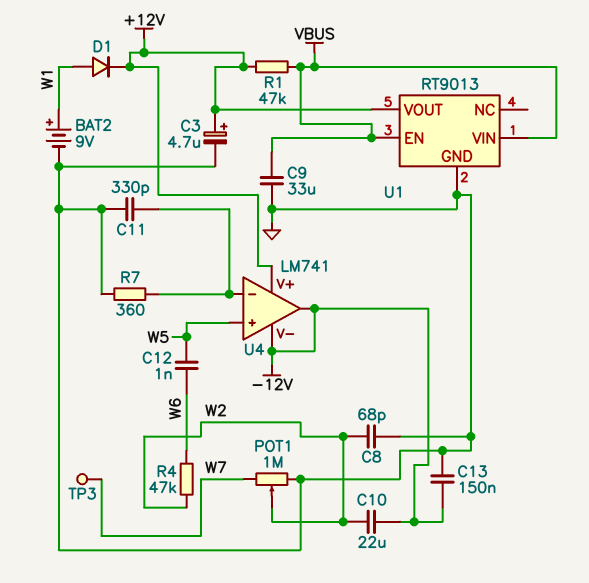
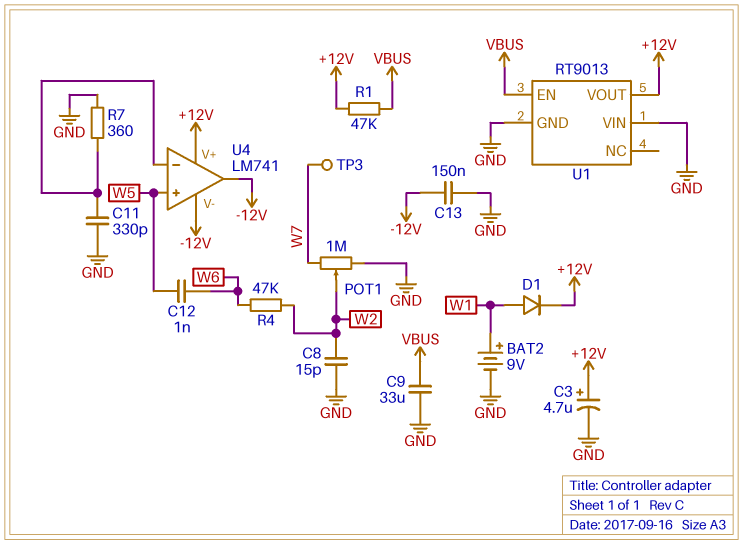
C8: 68pF (GND, W2) -> 15pF (GND, W2)
C10: 22uF (-12V, W2) -> none
U1 pin VIN: VBUS -> GND

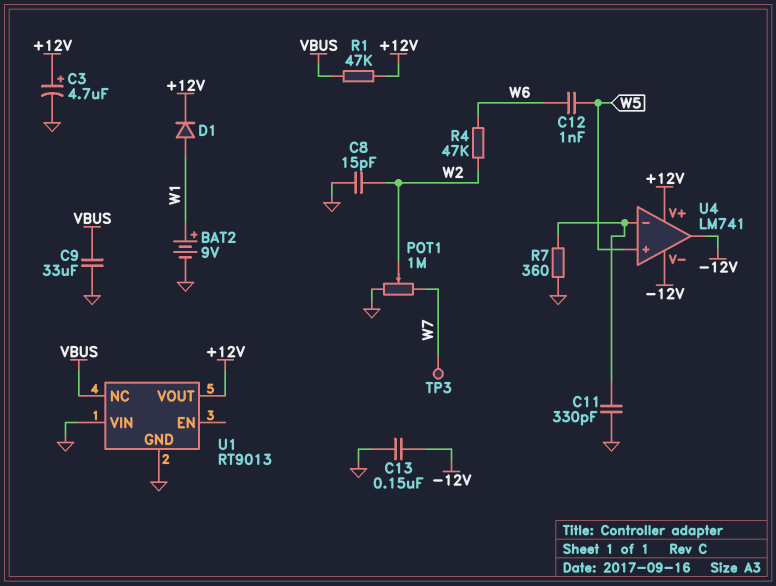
U1 pin EN: VBUS -> none
U1 pin NC: none -> VBUS

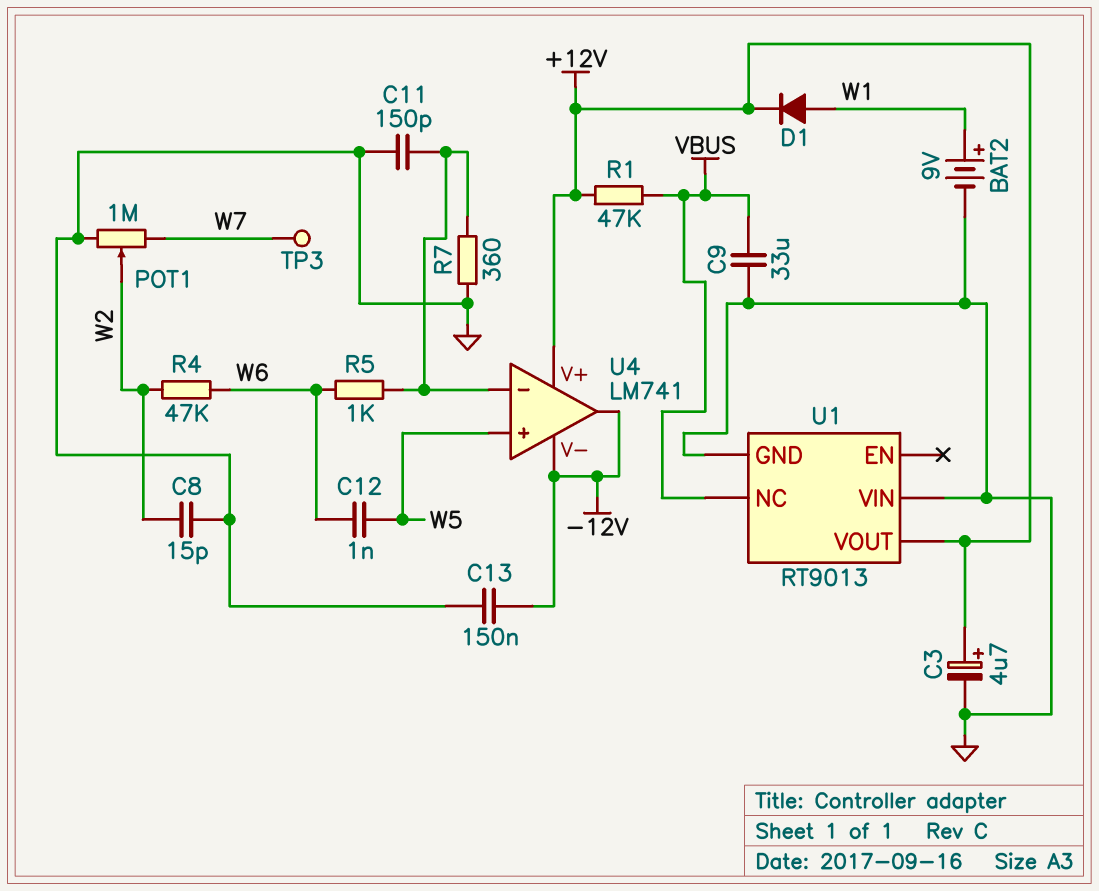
C11: 330pF (GND, U4/in-) -> 150pF (GND, U4/in-)
R5: none -> 1k (U4/in-, W6)

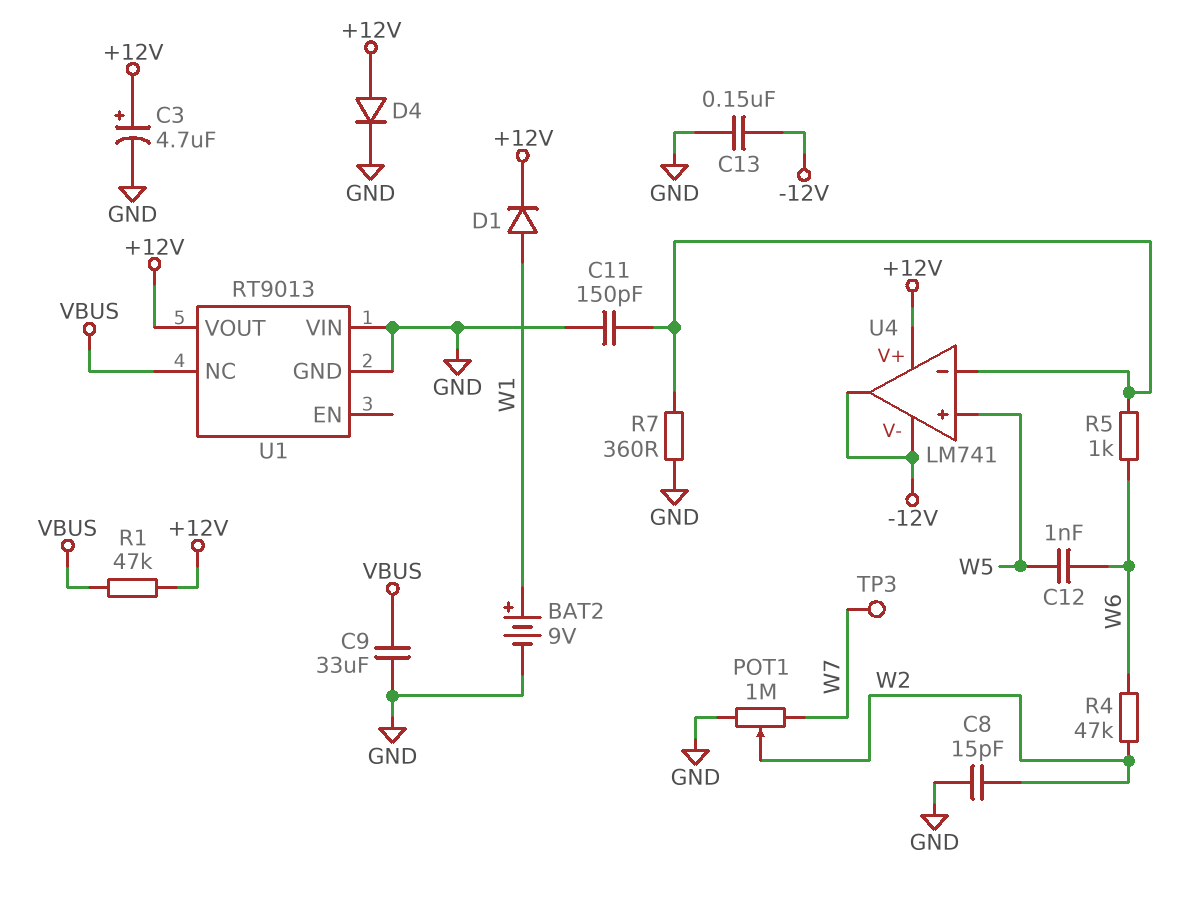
D4: none -> diode (A +12V, K GND)

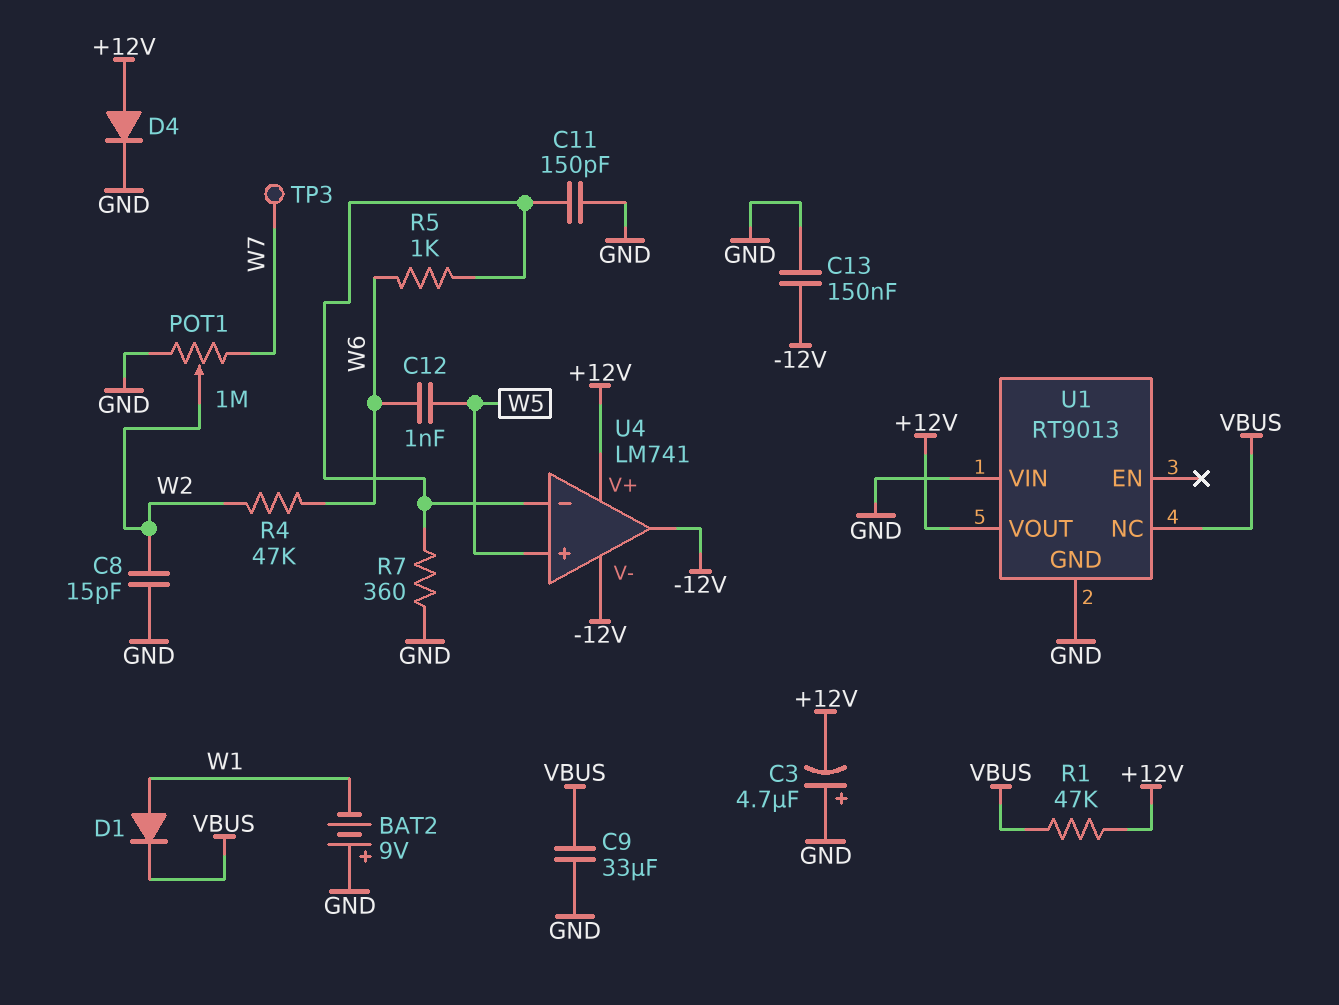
BAT2: 9V (plus W1, minus GND) -> 9V (plus GND, minus W1)
C3: 4.7uF (plus +12V, minus GND) -> 4.7uF (plus GND, minus +12V)
D1: diode (A W1, K +12V) -> diode (A W1, K VBUS)

